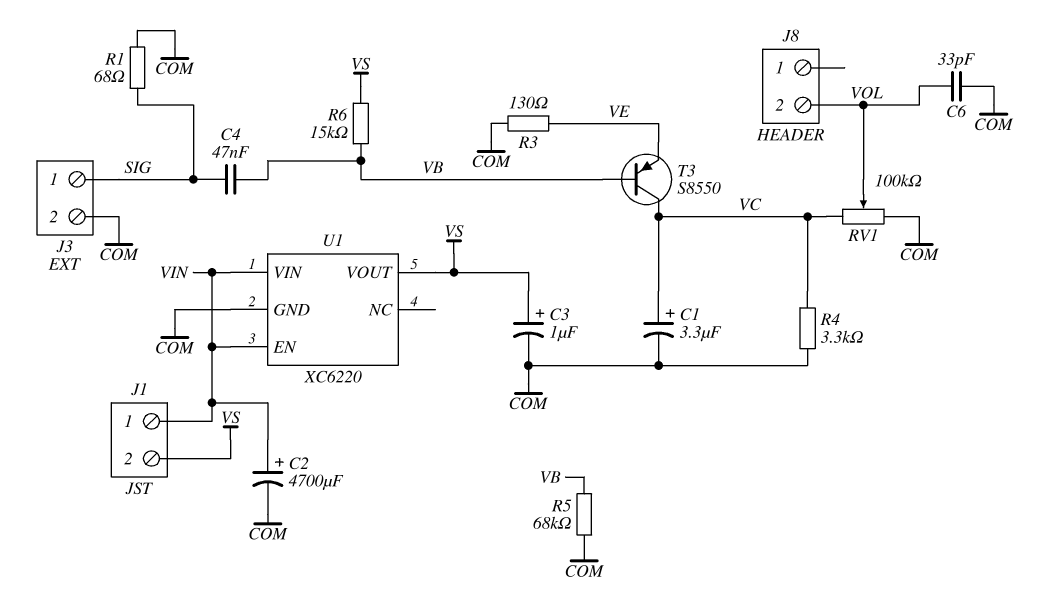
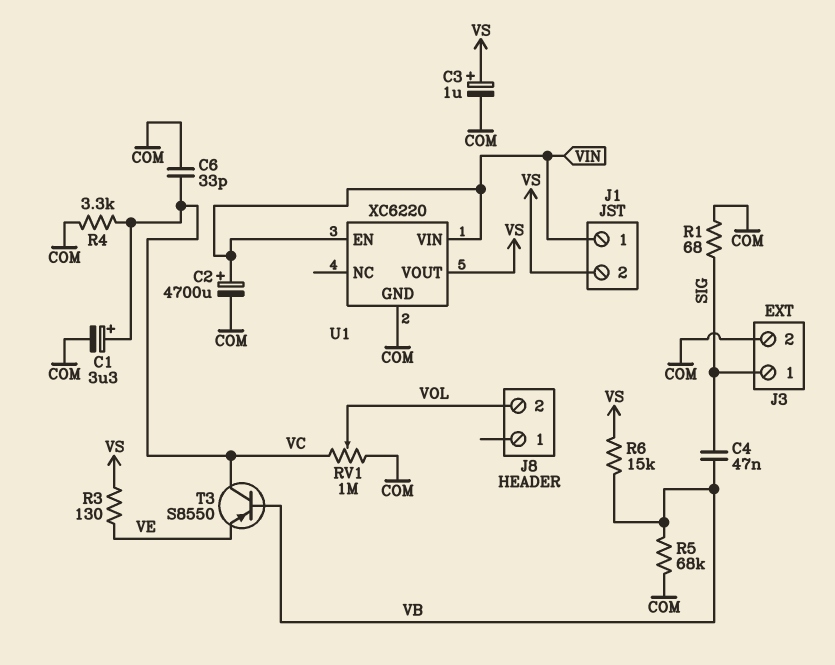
C6: 33pF (COM, VOL) -> 33pF (COM, VC)
R3: 130 (COM, VE) -> 130 (VE, VS)
RV1: 100k (COM, VC, wiper VOL) -> 1M (COM, VC, wiper VOL)

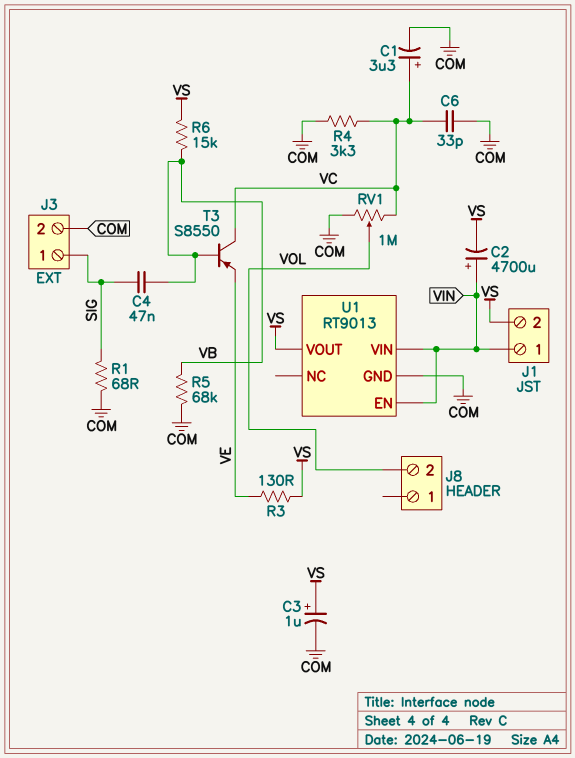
C2: 4700uF (plus VIN, minus COM) -> 4700uF (plus VIN, minus VS)
U1: XC6220 -> RT9013

